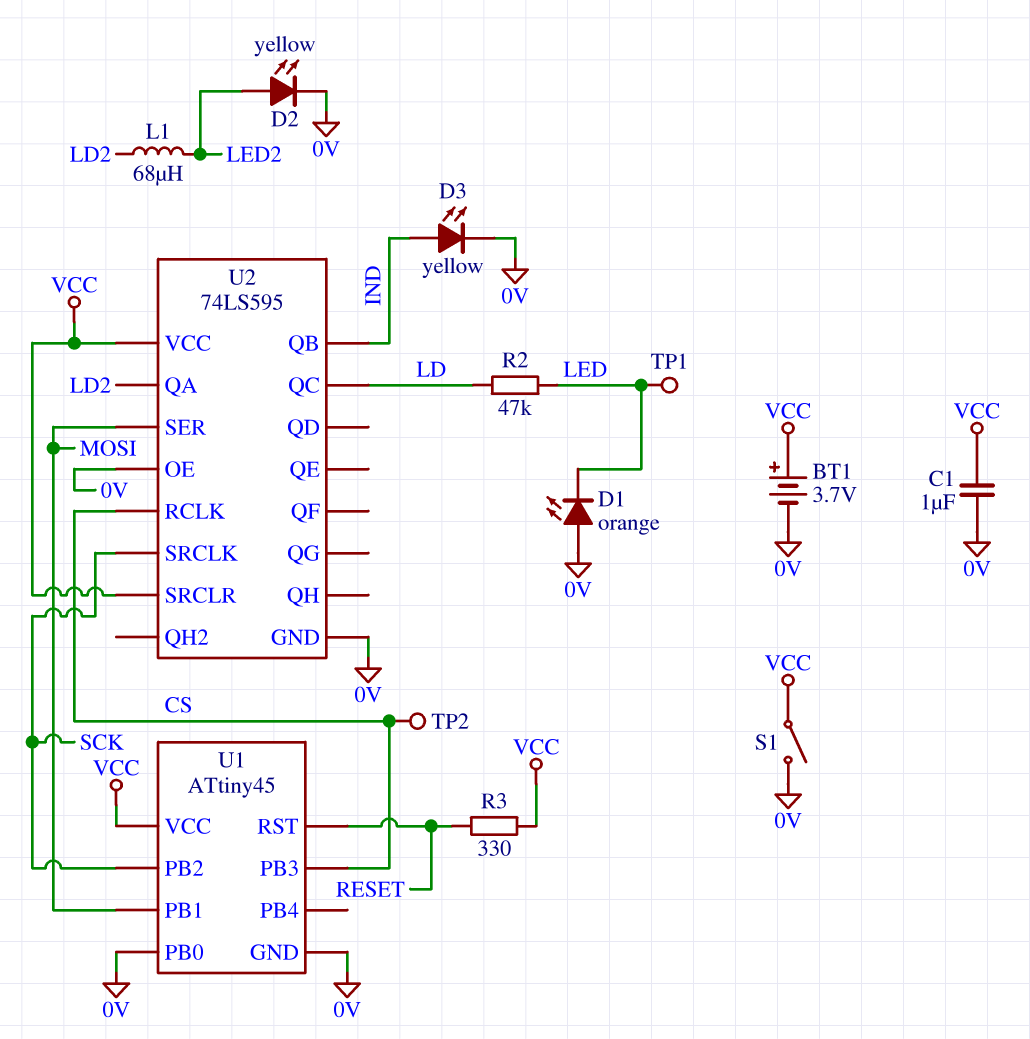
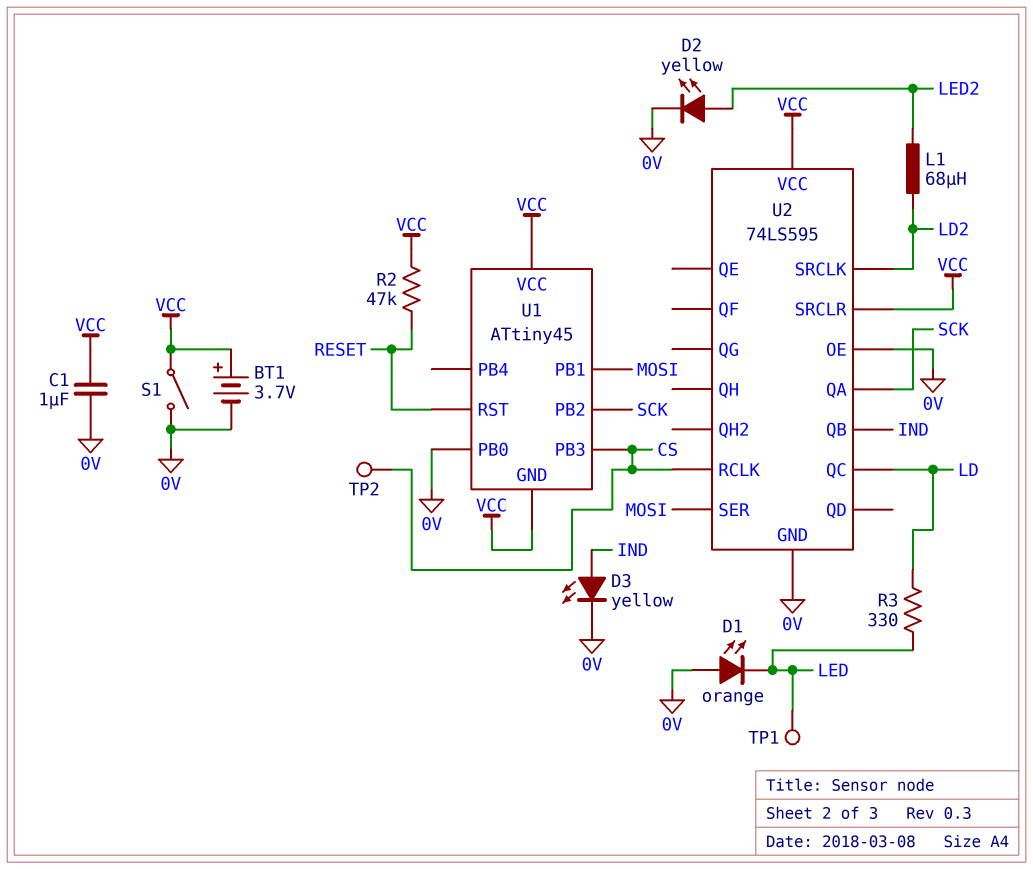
R2: 47k (LD, LED) -> 47k (RESET, VCC)
R3: 330 (RESET, VCC) -> 330 (LD, LED)
U1 pin GND: 0V -> VCC
U2 pin QA: LD2 -> SCK
U2 pin SRCLK: SCK -> LD2

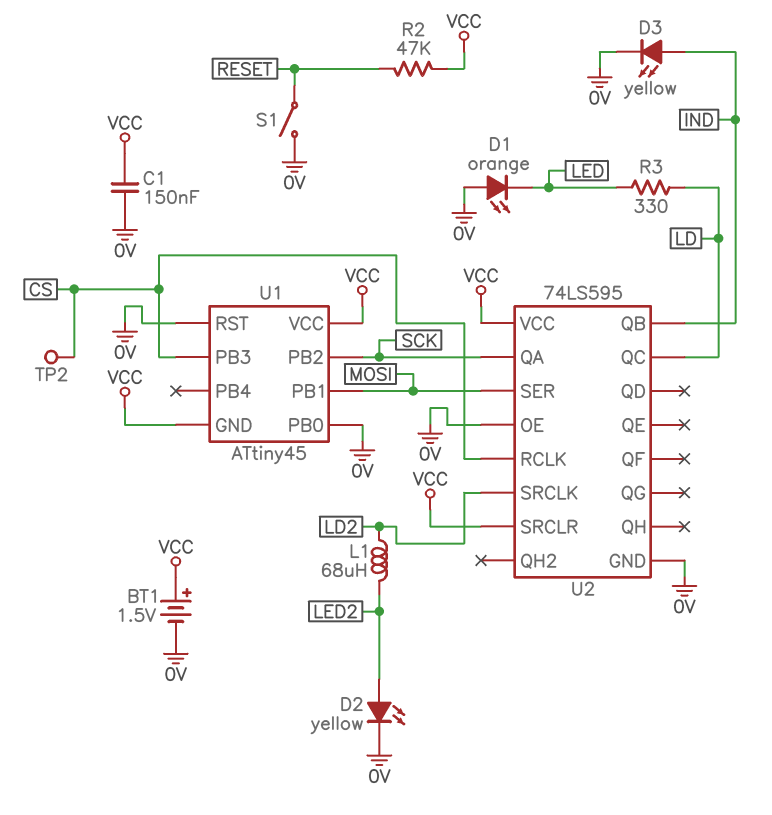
BT1: 3.7V (plus VCC, minus 0V) -> 1.5V (plus VCC, minus 0V)
C1: 1uF (0V, VCC) -> 150nF (0V, VCC)
S1: switch (0V, VCC) -> switch (0V, RESET)
TP1: test point (LED) -> none
U1 pin RST: RESET -> 0V

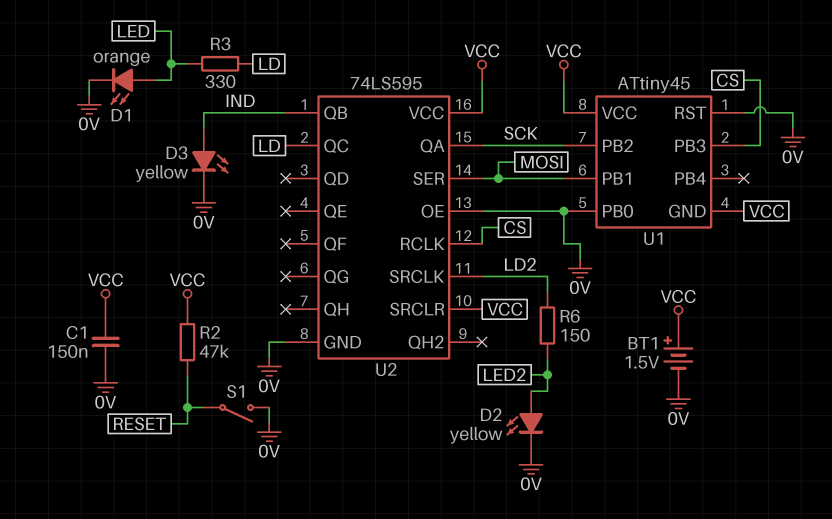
D1: LED orange (A 0V, K LED) -> LED orange (A LED, K 0V)
L1: 68uH (LD2, LED2) -> none
R6: none -> 150 (LD2, LED2)
TP2: test point (CS) -> none

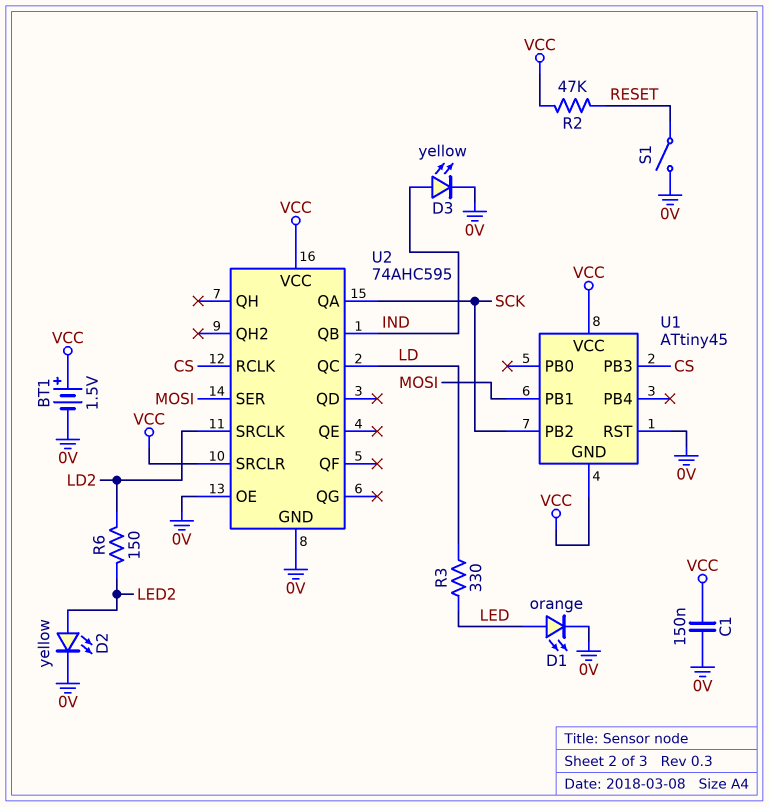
U1 pin PB0: 0V -> none
U2: 74LS595 -> 74AHC595

